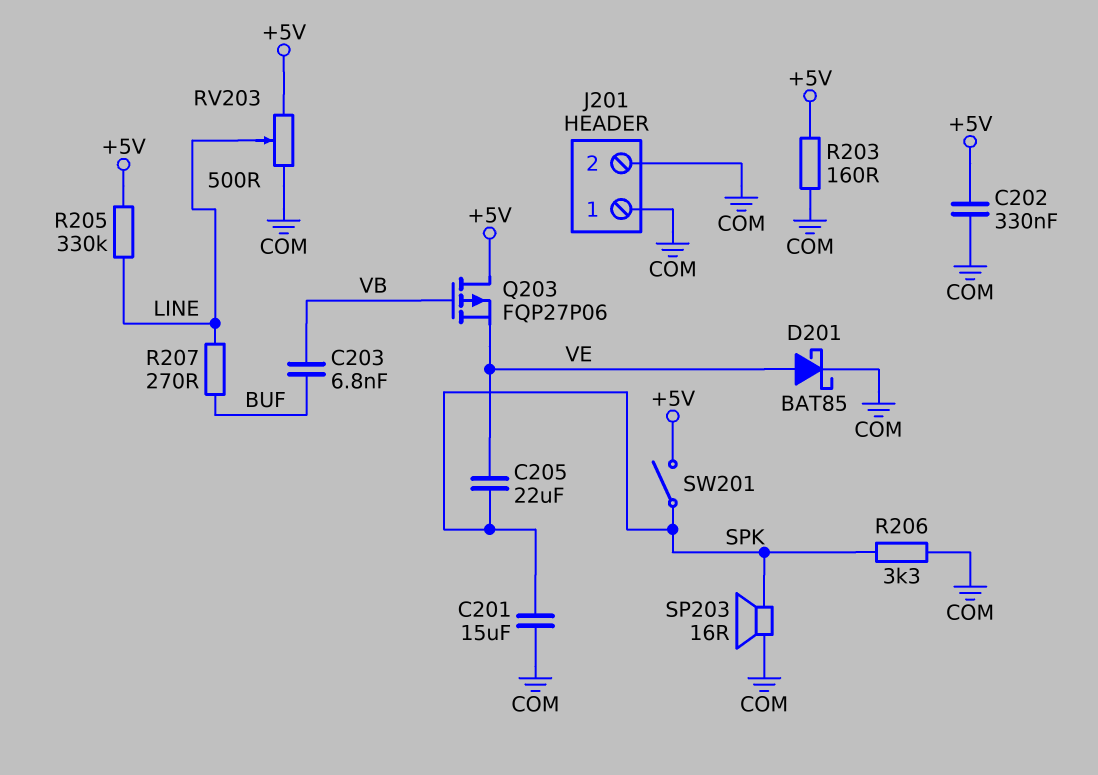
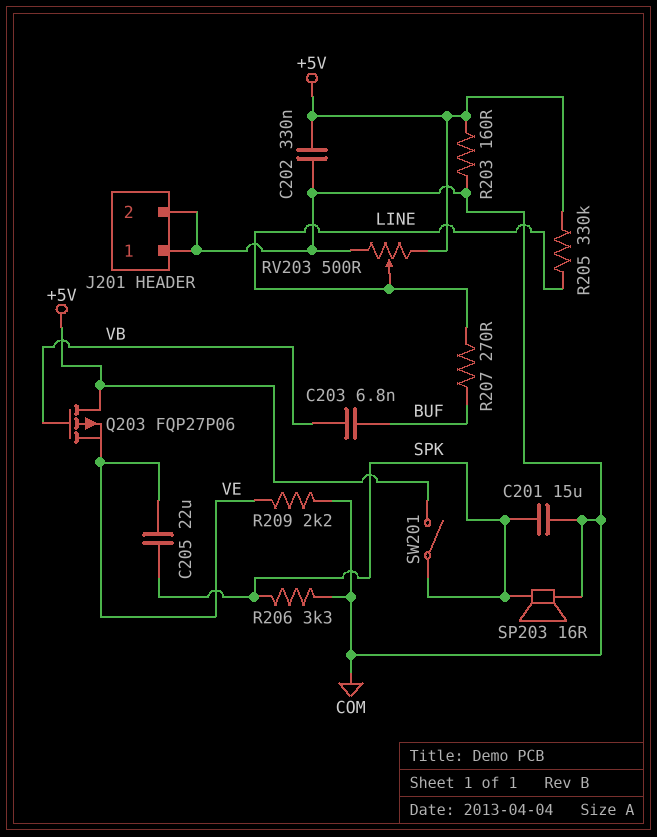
D201: schottky BAT85 (A VE, K COM) -> none
R209: none -> 2.2k (COM, VE)

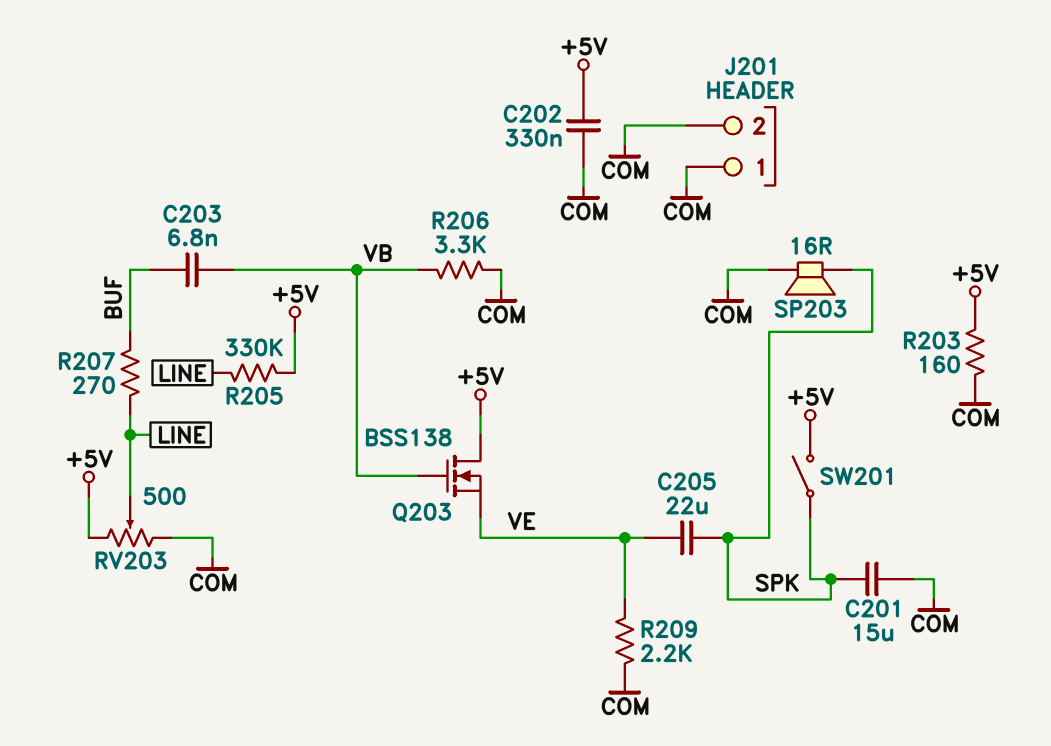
Q203: PMOS FQP27P06 (G VB, D +5V, S VE) -> NMOS BSS138 (G VB, D +5V, S VE)
R206: 3.3k (COM, SPK) -> 3.3k (COM, VB)

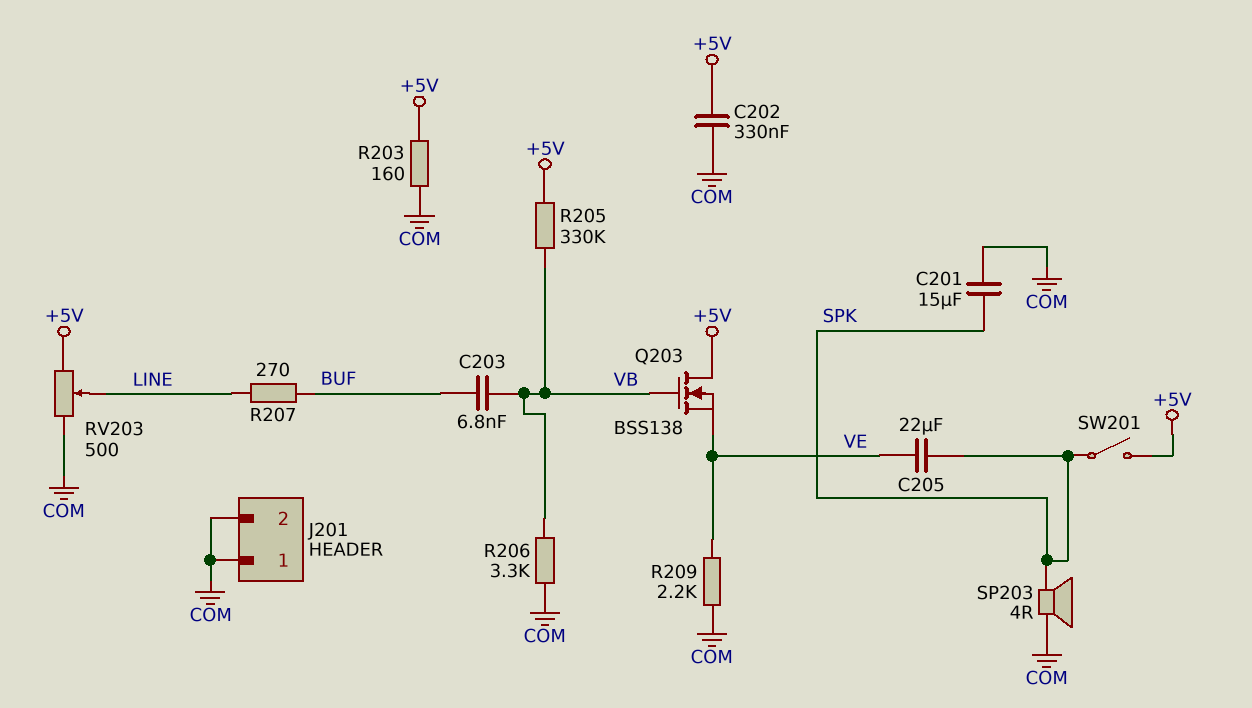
R205: 330k (+5V, LINE) -> 330k (+5V, VB)
SP203: speaker 16R (COM, SPK) -> speaker 4R (COM, SPK)

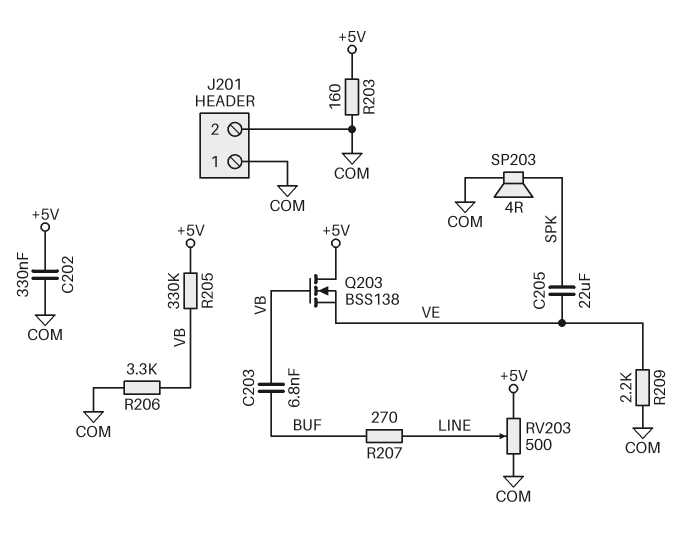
C201: 15uF (COM, SPK) -> none
SW201: switch (+5V, SPK) -> none

